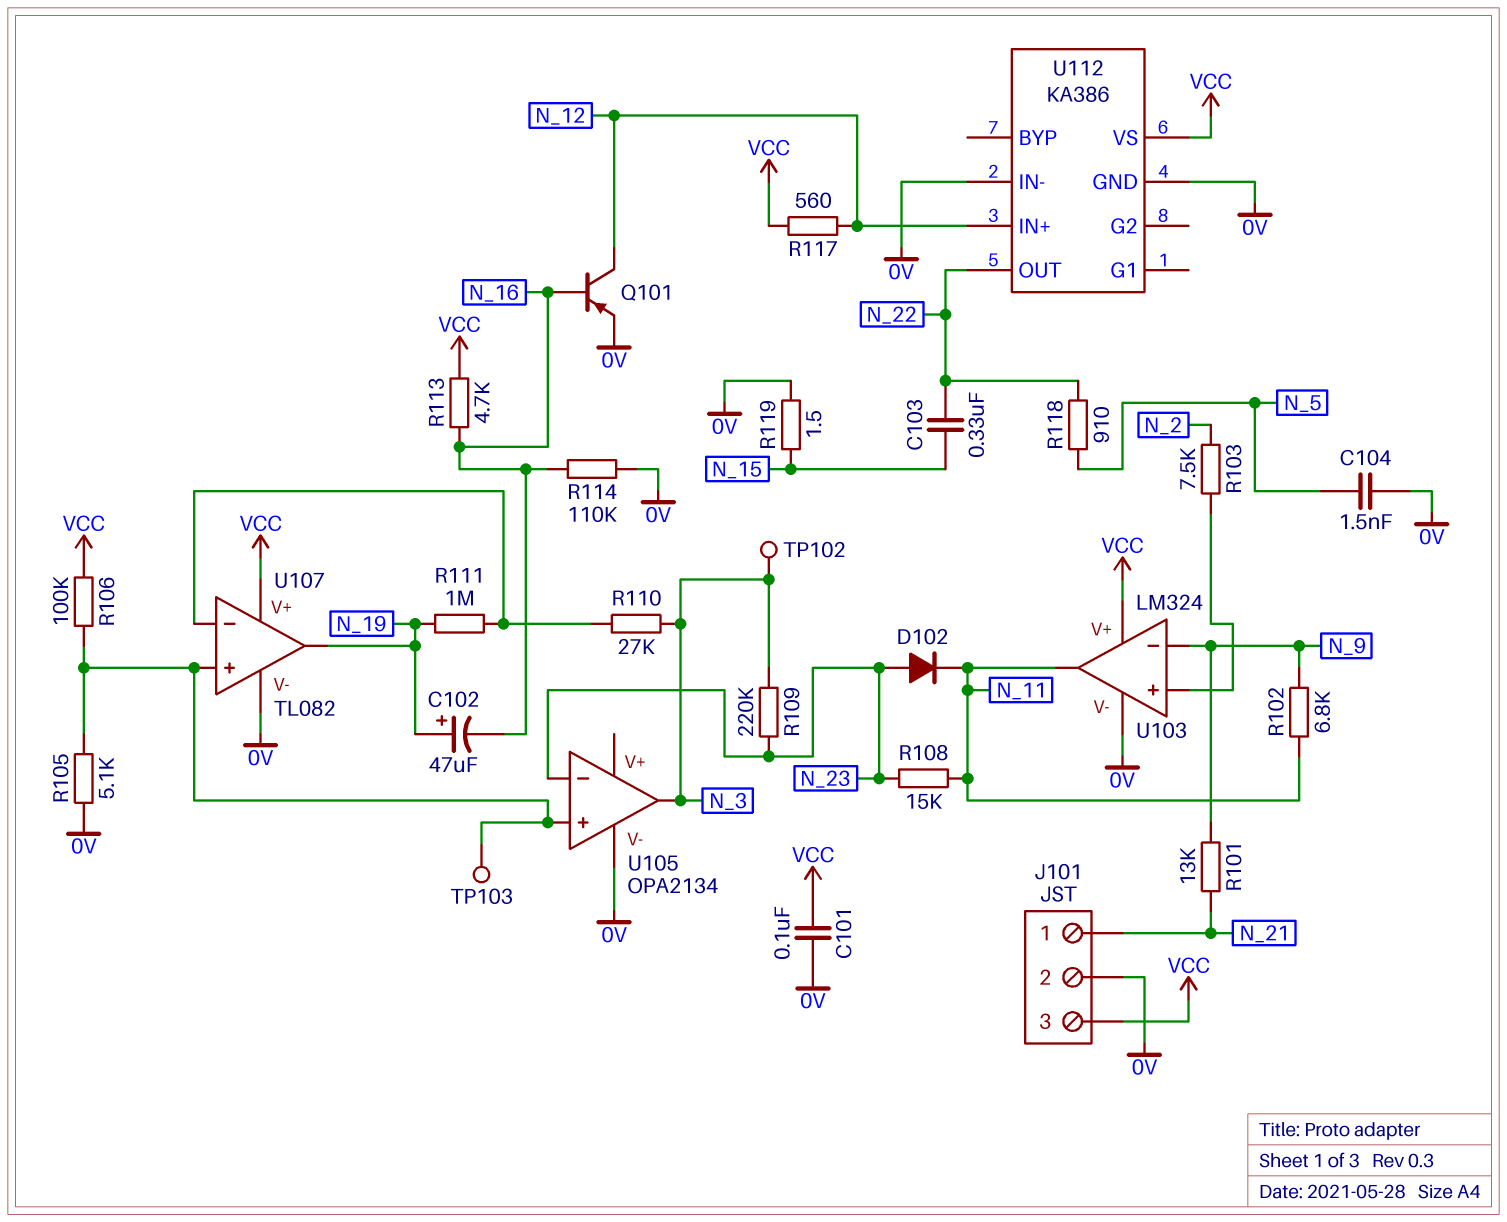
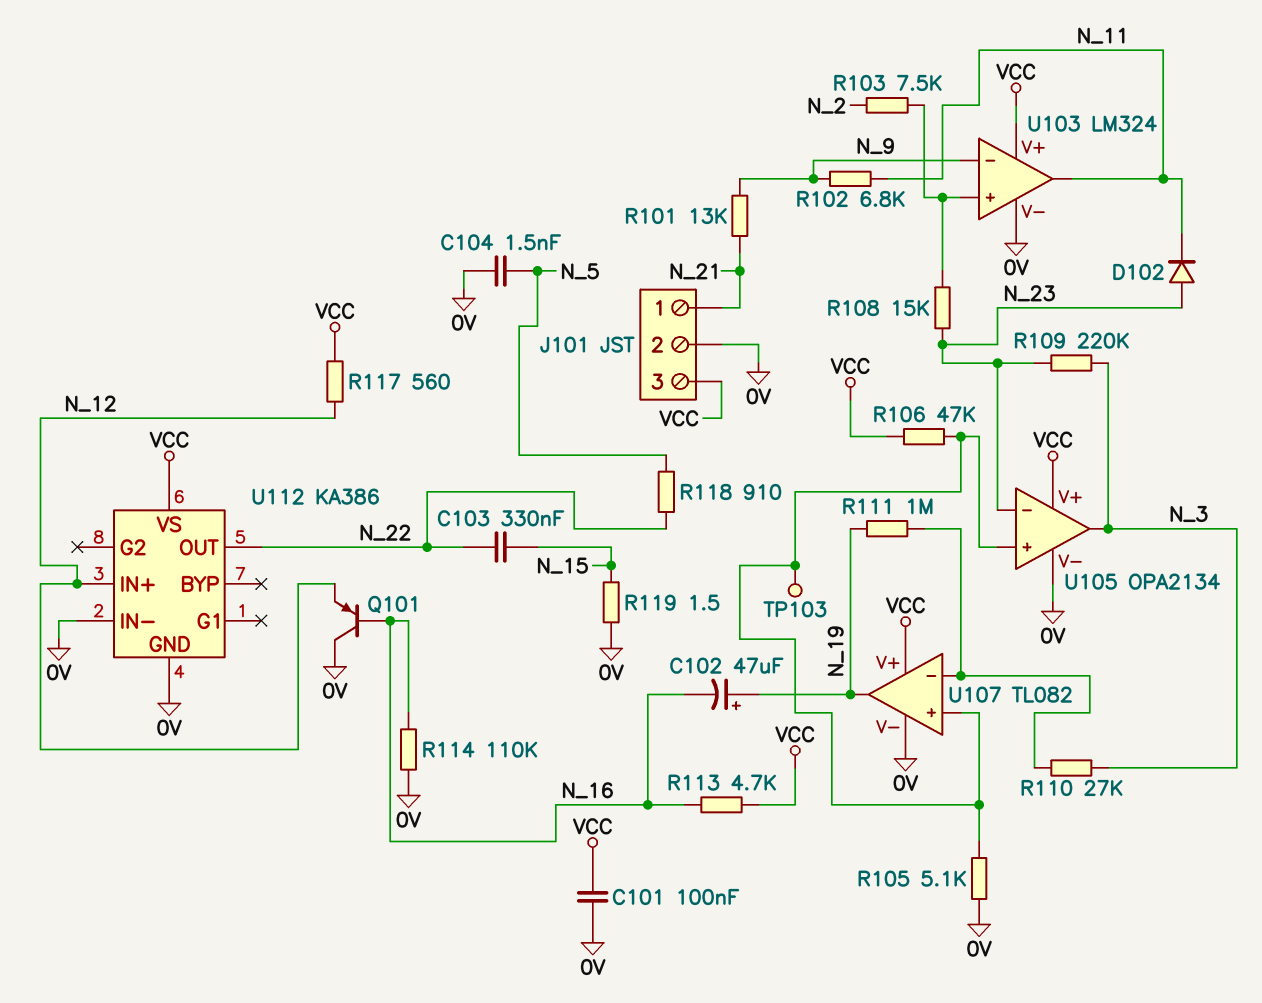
Q101: PNP (B N_16, C N_12, E 0V) -> PNP (B N_16, C 0V, E N_12)
R106: 100k (U105/in+, VCC) -> 47k (U105/in+, VCC)
R108: 15k (N_11, N_23) -> 15k (N_23, U103/in+)
TP102: test point (N_3) -> none
U105 pin V+: none -> VCC

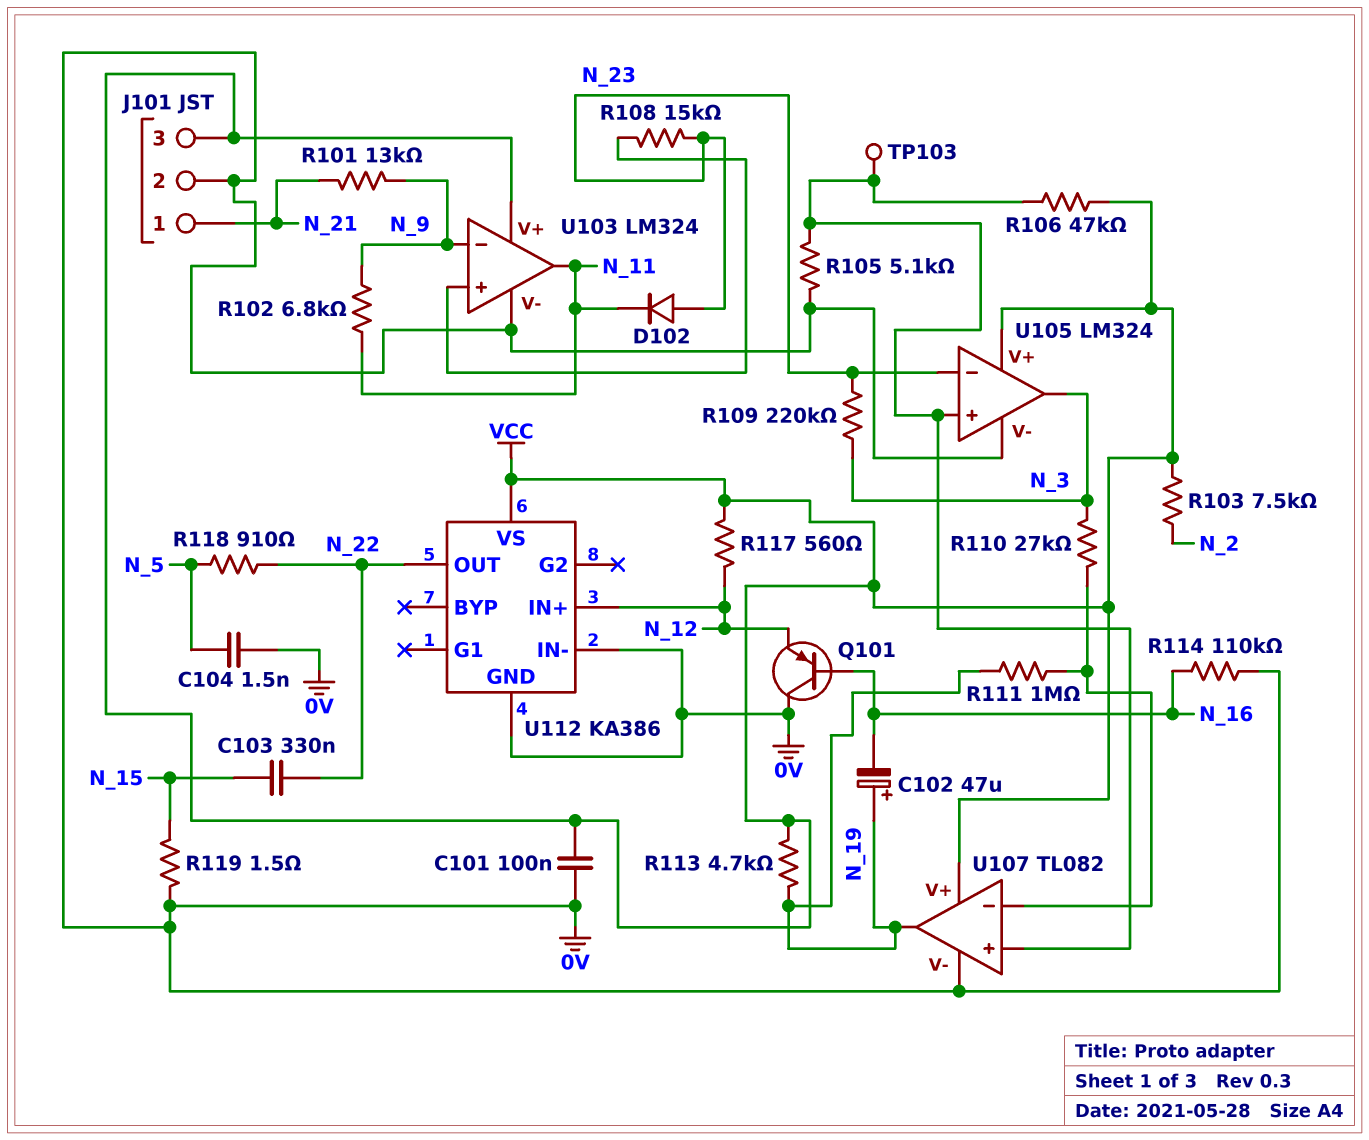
R103: 7.5k (N_2, U103/in+) -> 7.5k (N_2, VCC)
R113: 4.7k (N_16, VCC) -> 4.7k (N_19, VCC)
U105: OPA2134 -> LM324

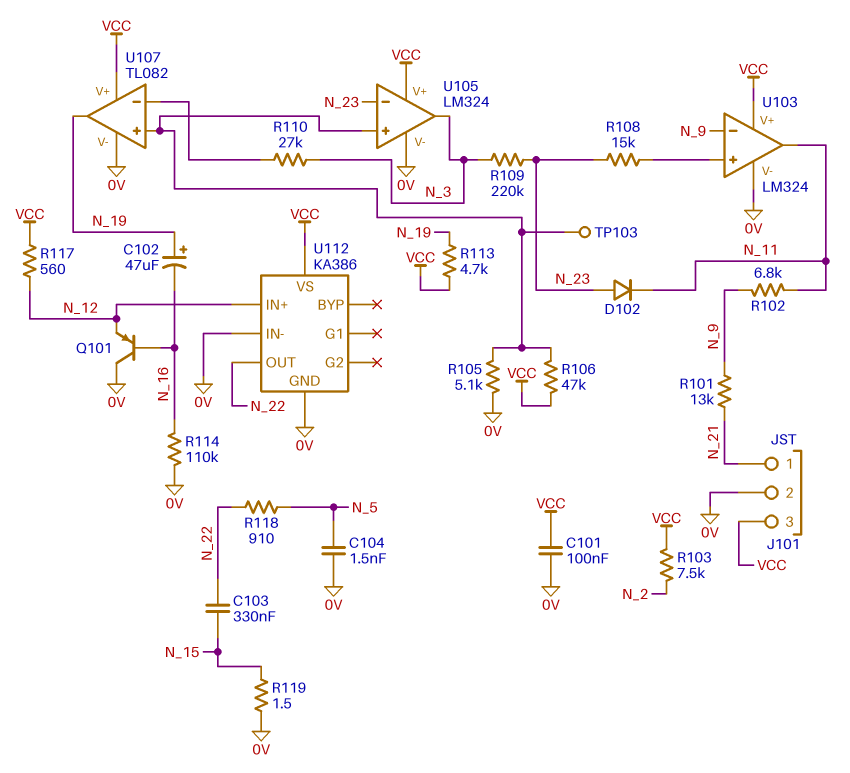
R111: 1M (N_19, U107/in-) -> none

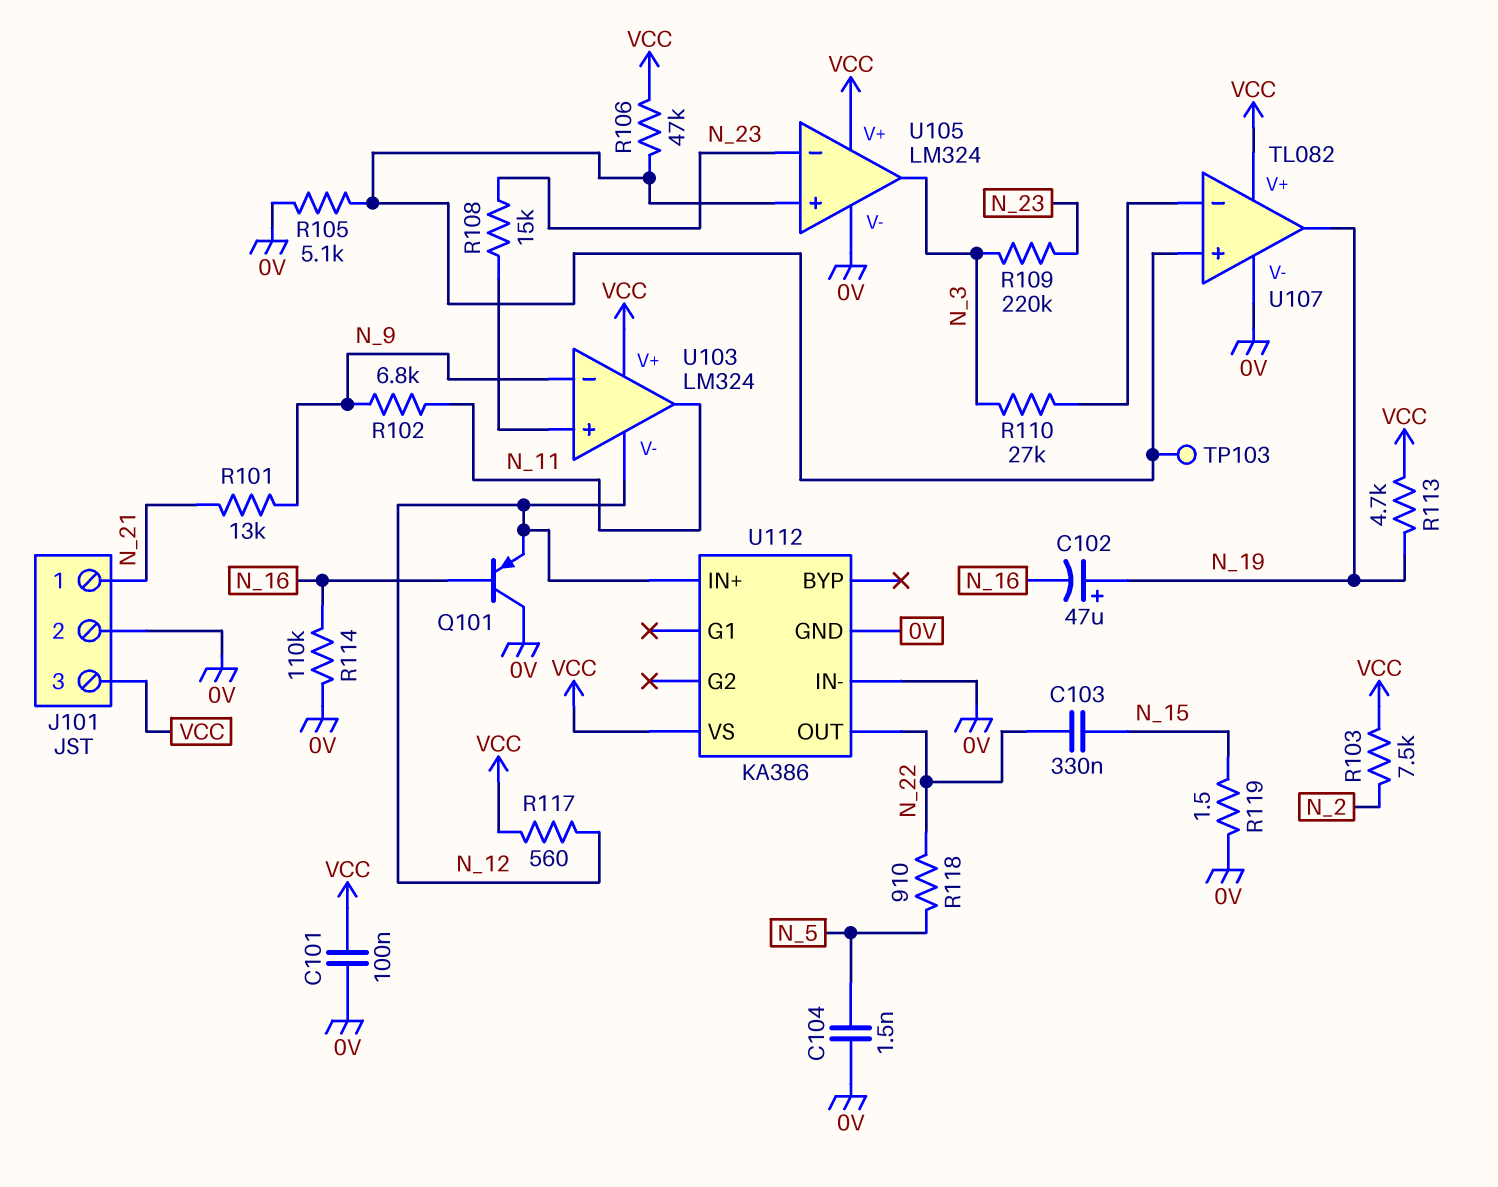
D102: diode (A N_23, K N_11) -> none
U103 pin V-: 0V -> N_12

